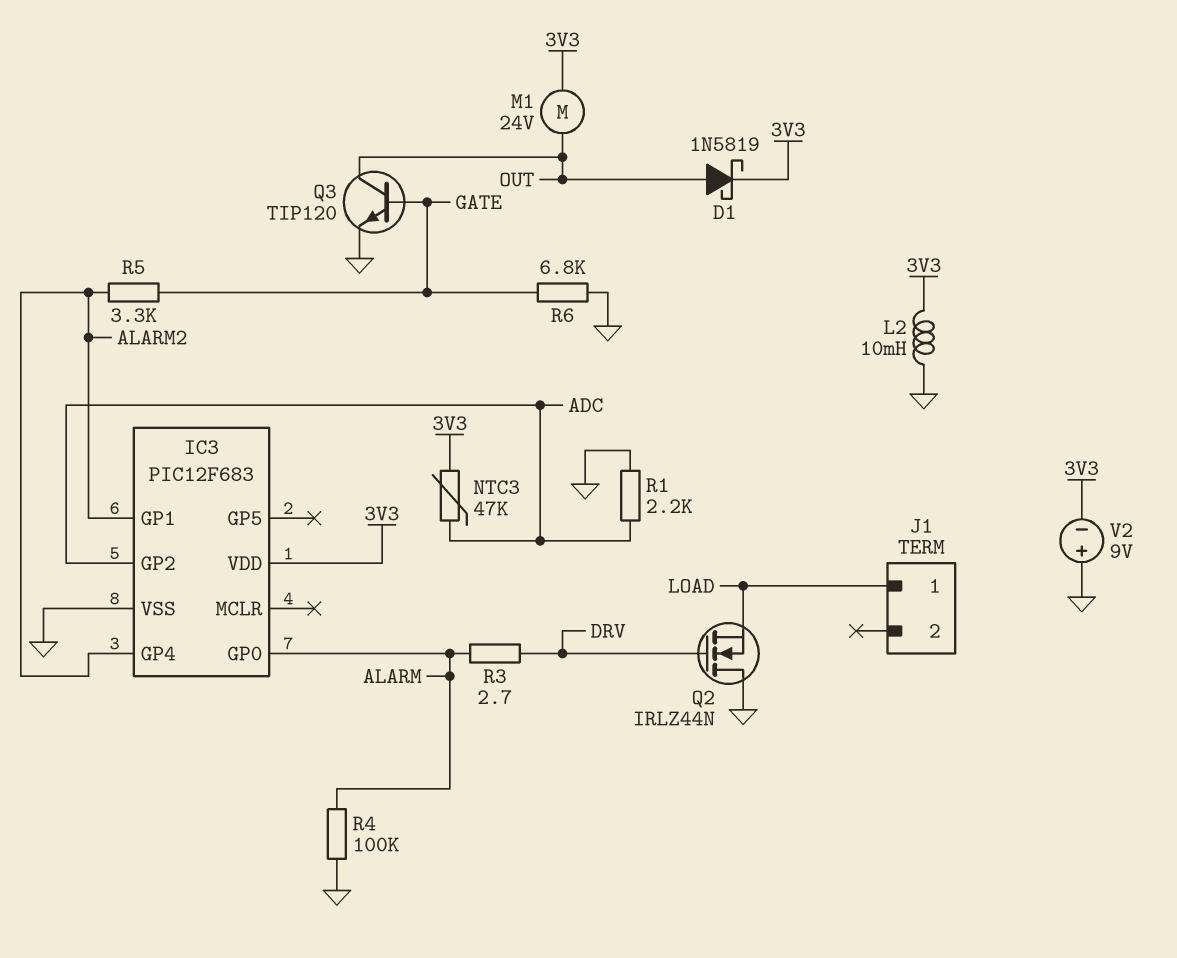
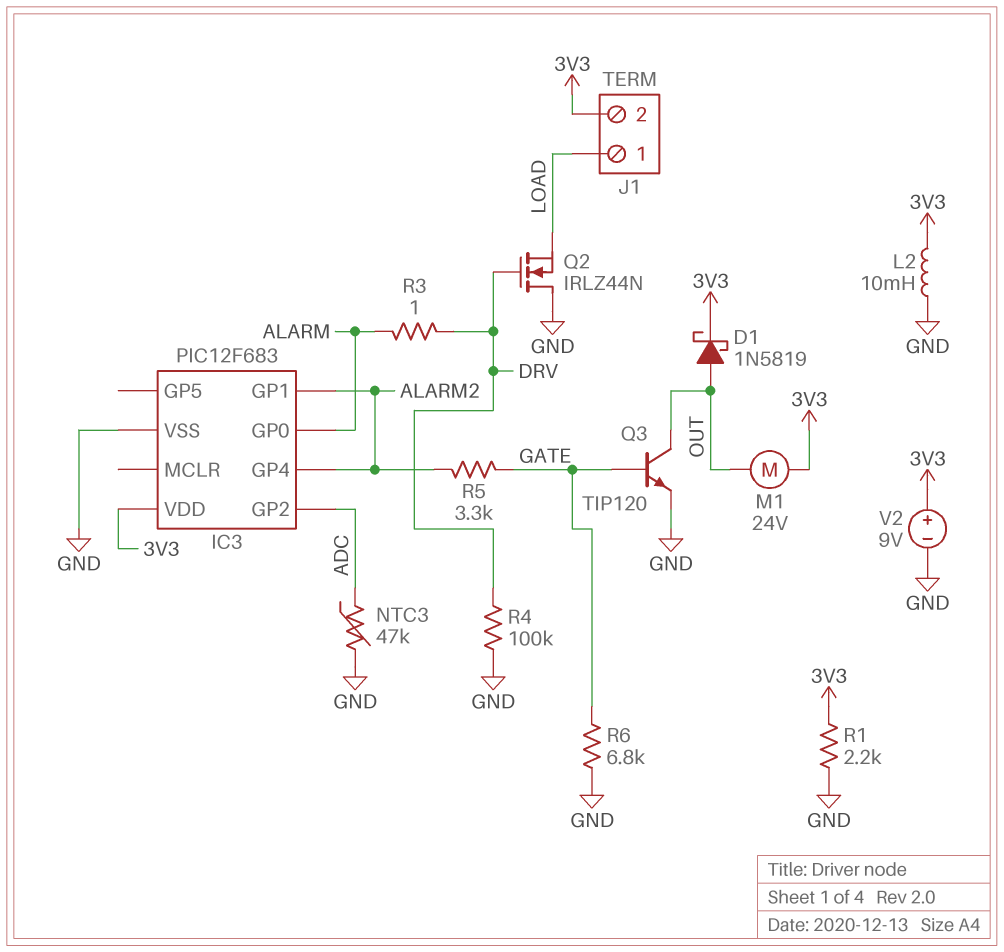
J1 pin 2: none -> 3V3
NTC3: 47k (3V3, ADC) -> 47k (ADC, GND)
R1: 2.2k (ADC, GND) -> 2.2k (3V3, GND)
R3: 2.7 (ALARM, DRV) -> 1 (ALARM, DRV)
R4: 100k (ALARM, GND) -> 100k (DRV, GND)
V2: 9V (plus GND, minus 3V3) -> 9V (plus 3V3, minus GND)

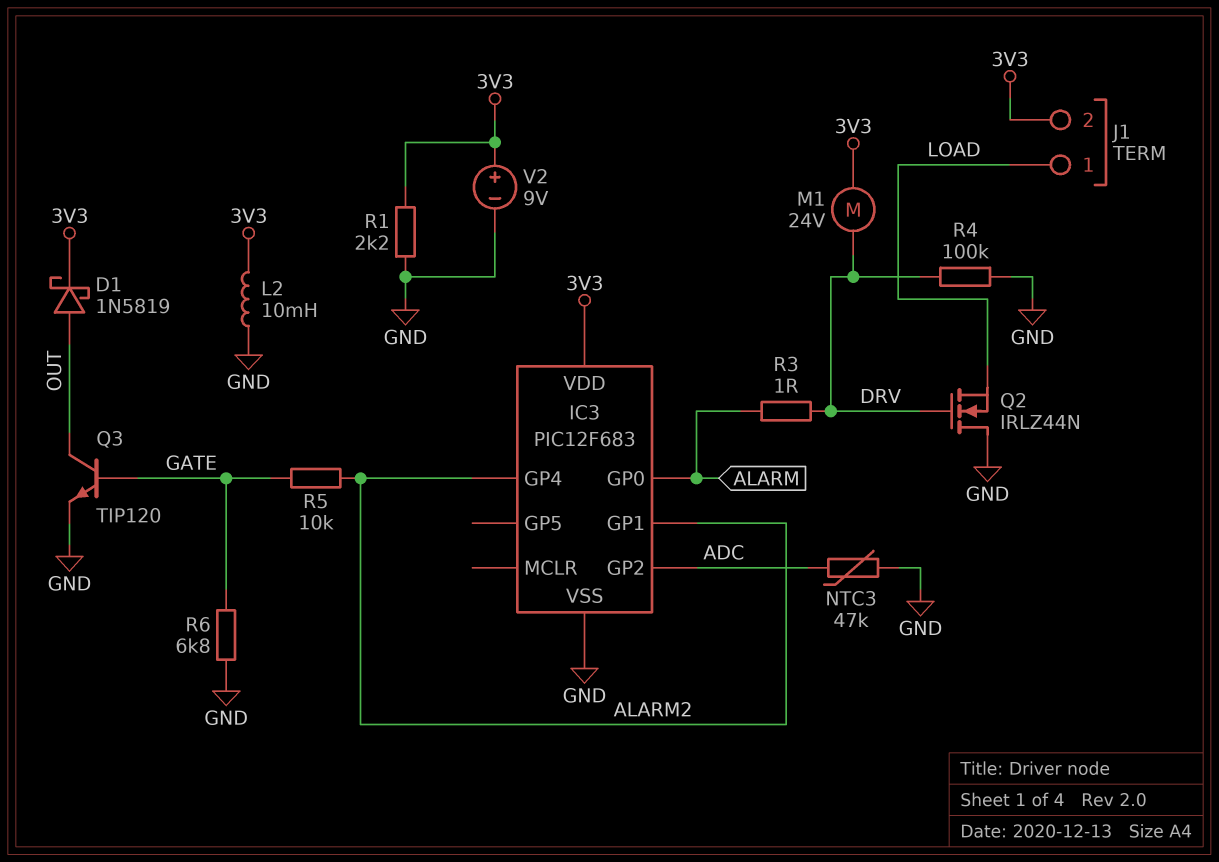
M1: motor 24V (3V3, OUT) -> motor 24V (3V3, DRV)
R5: 3.3k (ALARM2, GATE) -> 10k (ALARM2, GATE)

